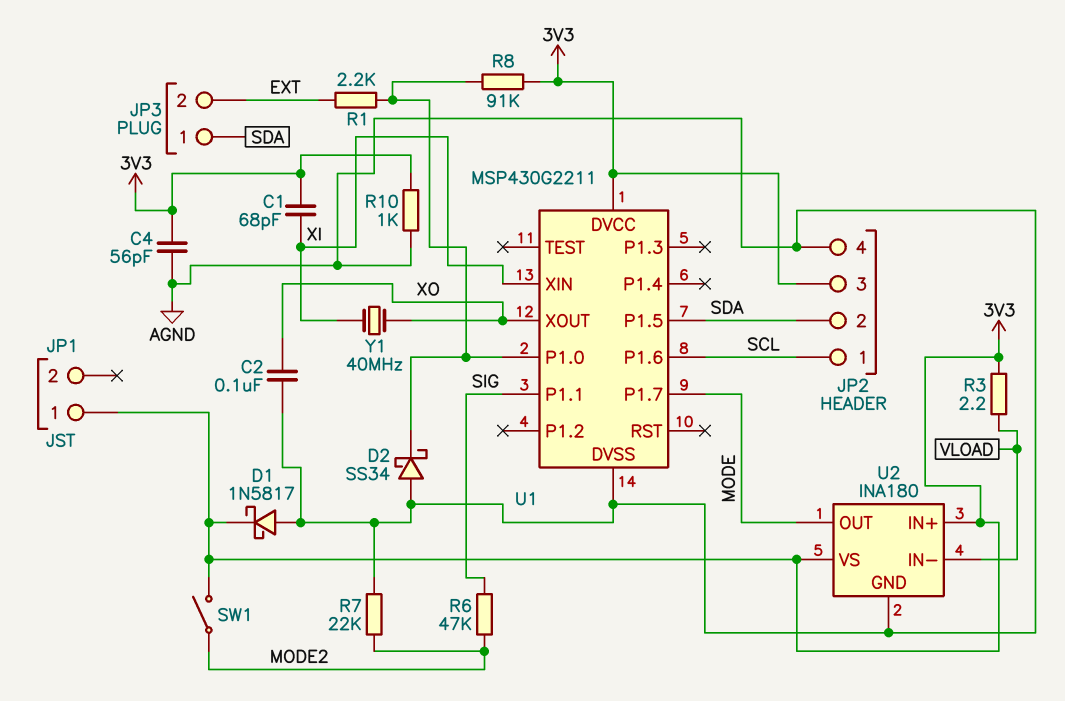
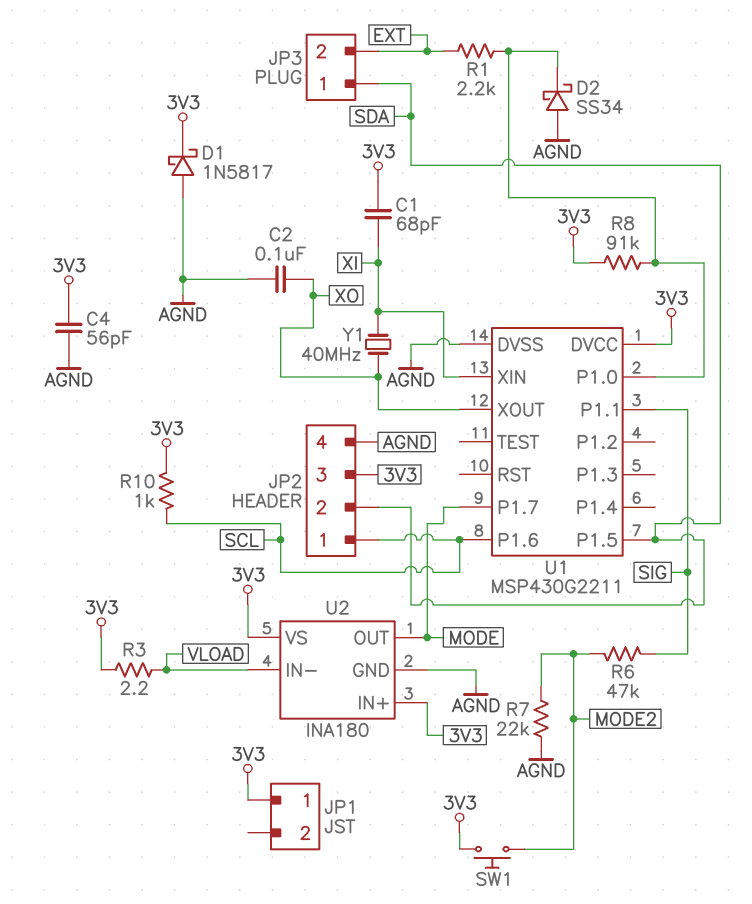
R10: 1k (3V3, AGND) -> 1k (3V3, SCL)
SW1: switch (3V3, MODE2) -> button (3V3, MODE2)

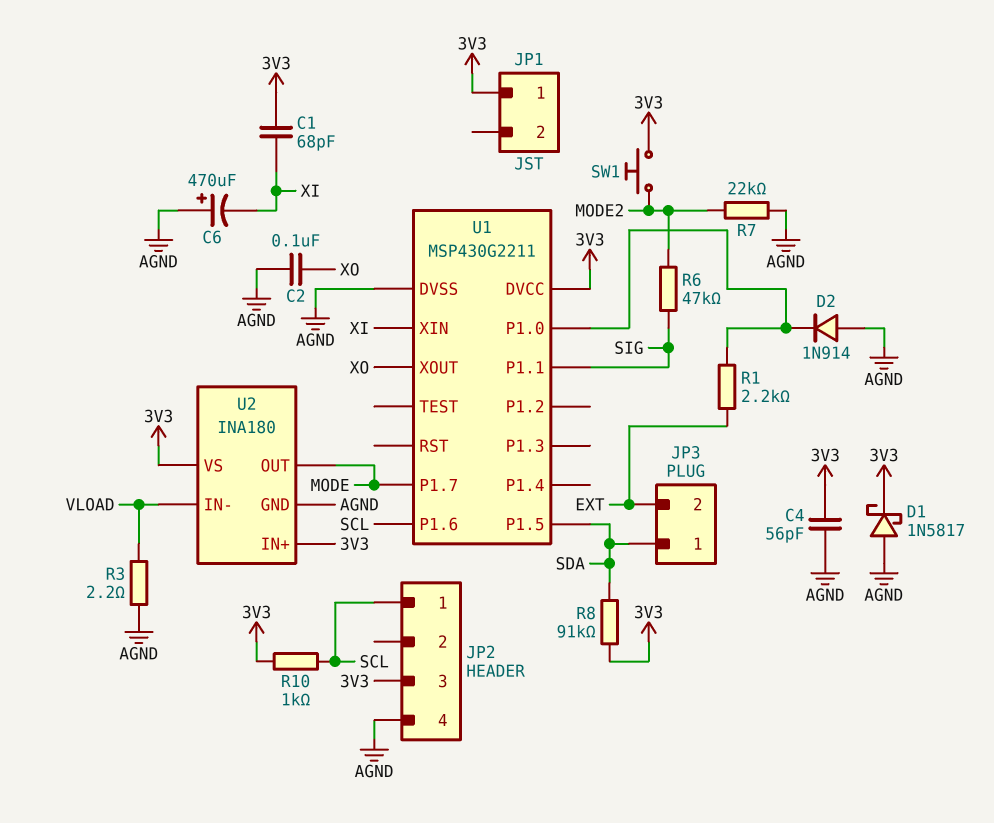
C6: none -> 470uF (plus AGND, minus XI)
D2: schottky SS34 (A AGND, K U1/P1.0) -> diode 1N914 (A AGND, K U1/P1.0)
JP2 pin 2: SDA -> none
R3: 2.2 (3V3, VLOAD) -> 2.2 (AGND, VLOAD)
R8: 91k (3V3, U1/P1.0) -> 91k (3V3, SDA)
Y1: 40MHz (XI, XO) -> none

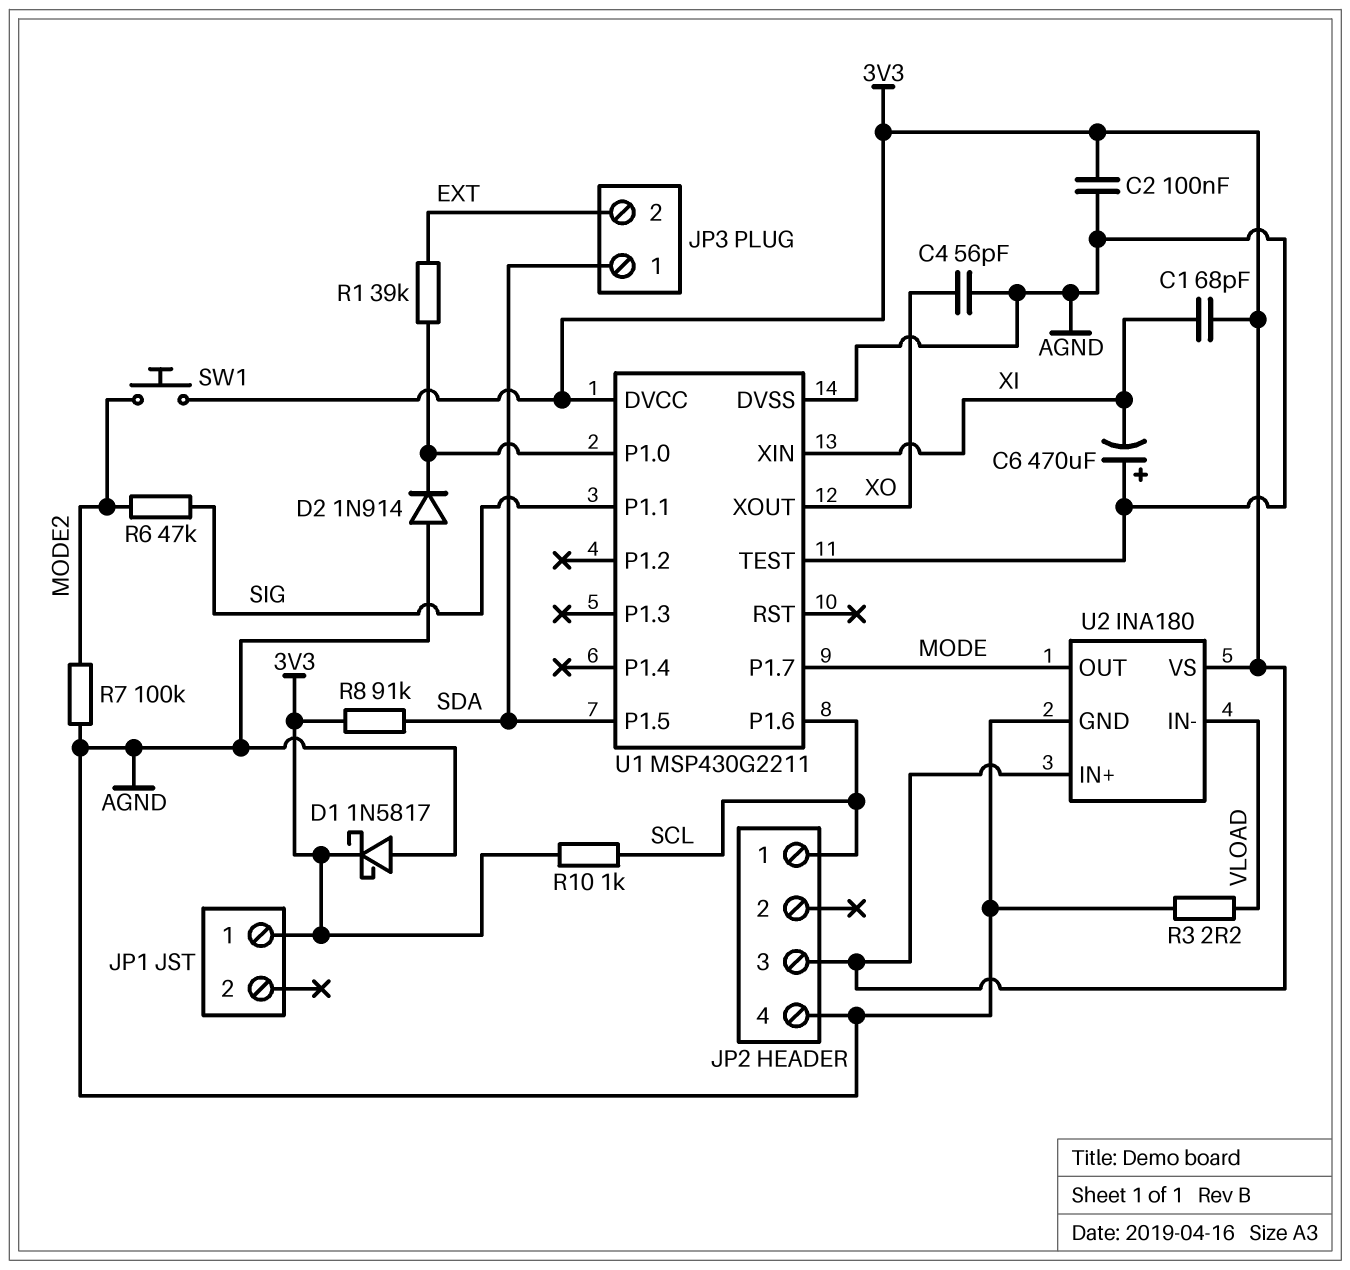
C2: 100nF (AGND, XO) -> 100nF (3V3, AGND)
C4: 56pF (3V3, AGND) -> 56pF (AGND, XO)
R1: 2.2k (EXT, U1/P1.0) -> 39k (EXT, U1/P1.0)
R7: 22k (AGND, MODE2) -> 100k (AGND, MODE2)
U1 pin TEST: none -> AGND

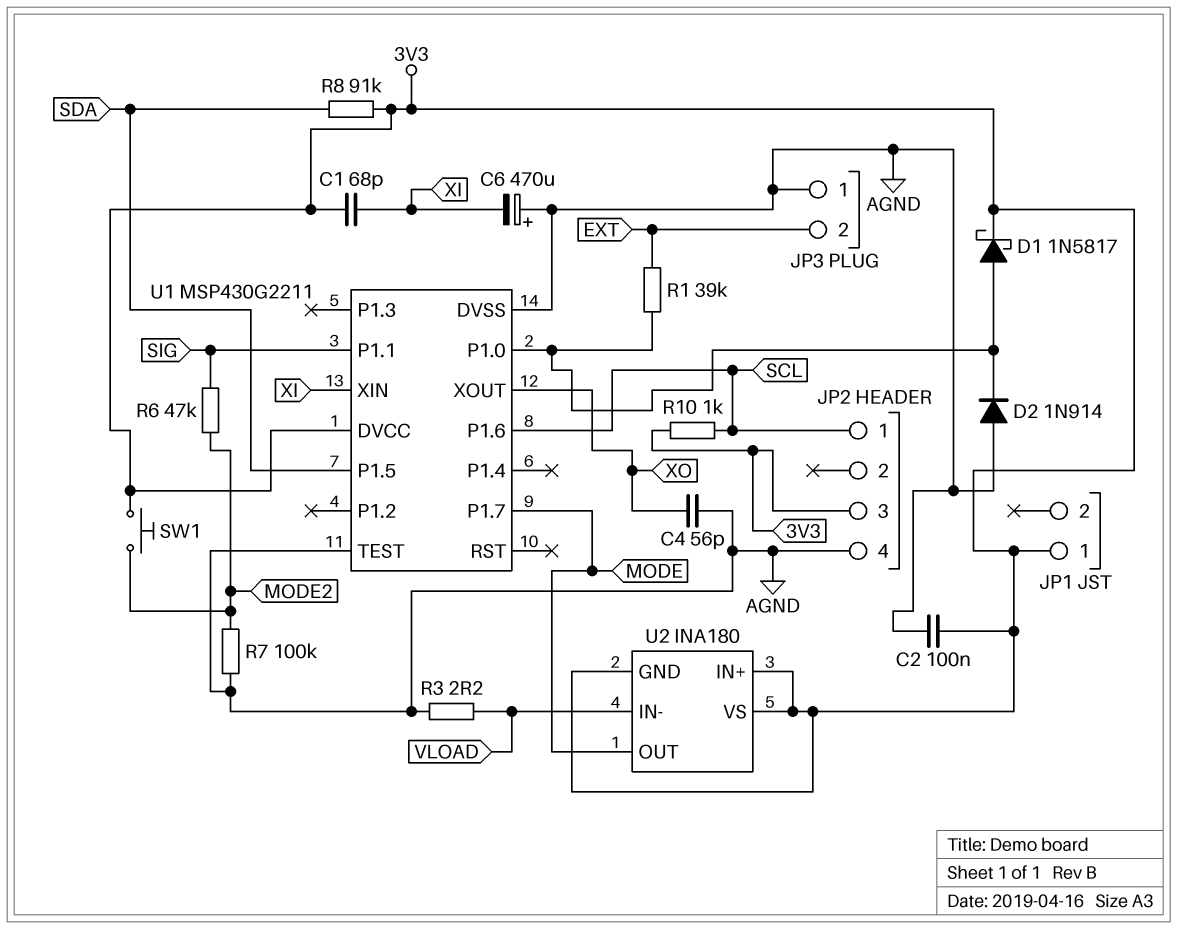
D1: schottky 1N5817 (A AGND, K 3V3) -> schottky 1N5817 (A U1/P1.0, K 3V3)
JP3 pin 1: SDA -> AGND
U2 pin GND: AGND -> 3V3

